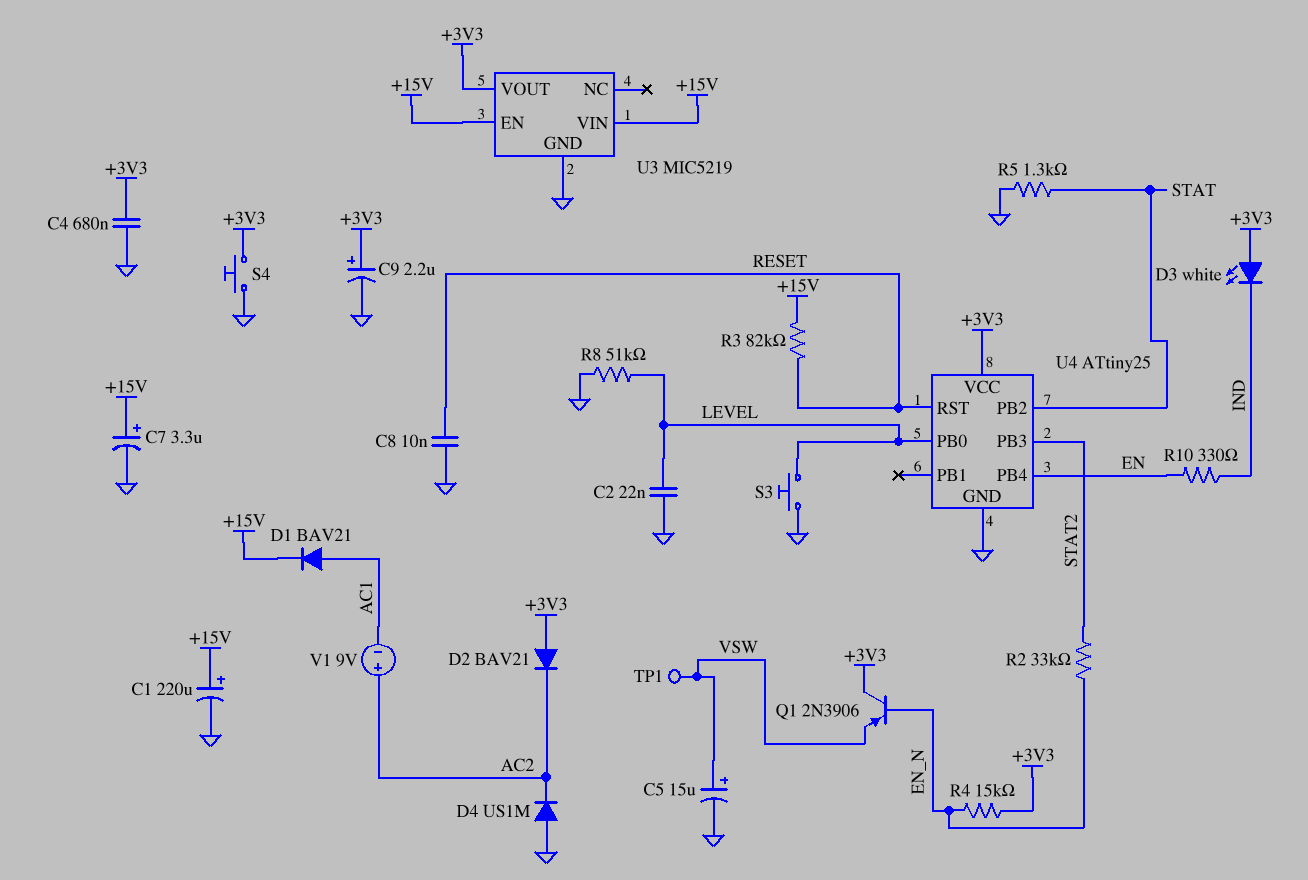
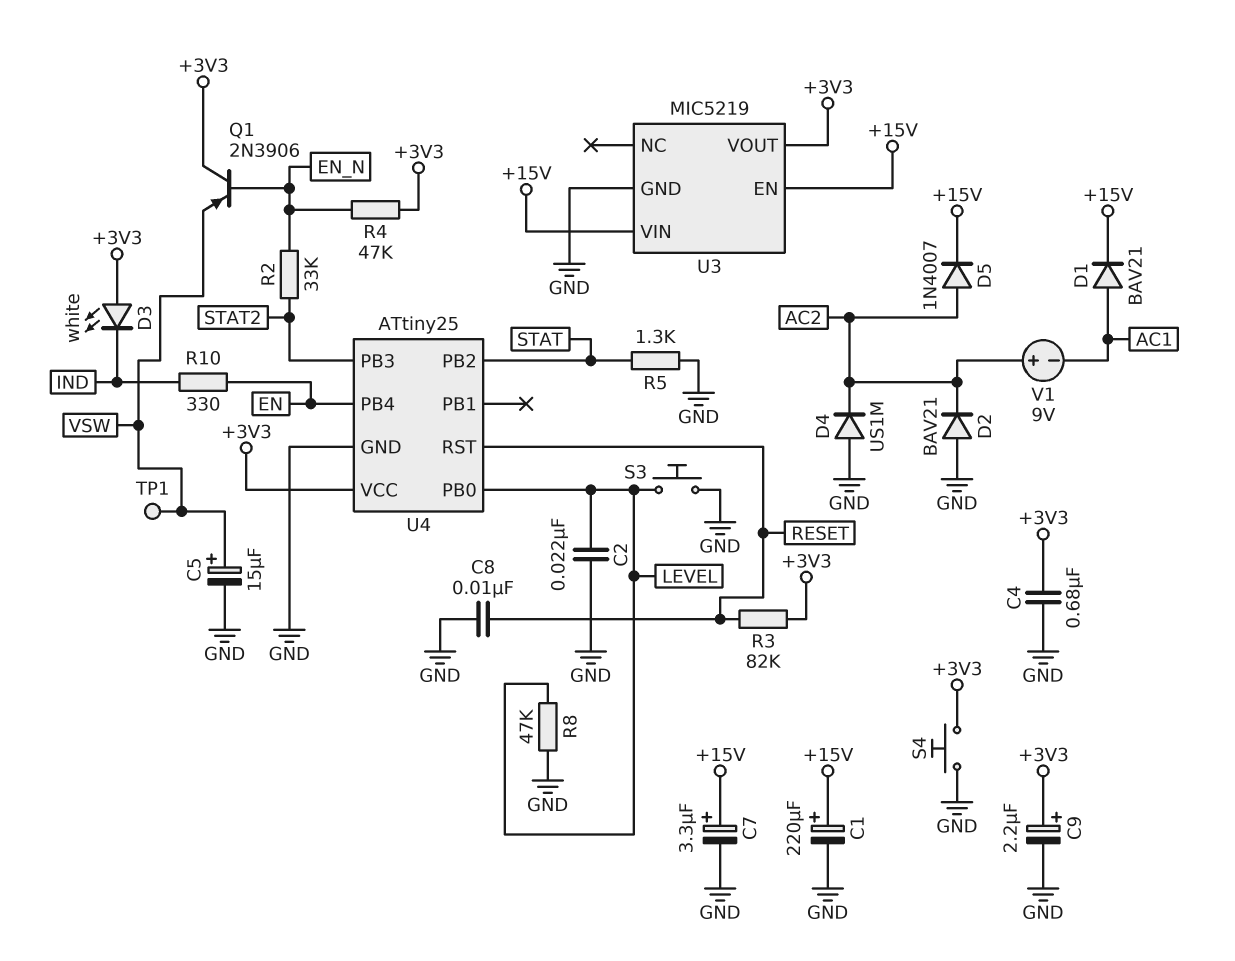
D2: diode BAV21 (A +3V3, K AC2) -> diode BAV21 (A GND, K AC2)
D5: none -> diode 1N4007 (A AC2, K +15V)
R3: 82k (+15V, RESET) -> 82k (+3V3, RESET)
R4: 15k (+3V3, EN_N) -> 47k (+3V3, EN_N)
R8: 51k (GND, LEVEL) -> 47k (GND, LEVEL)

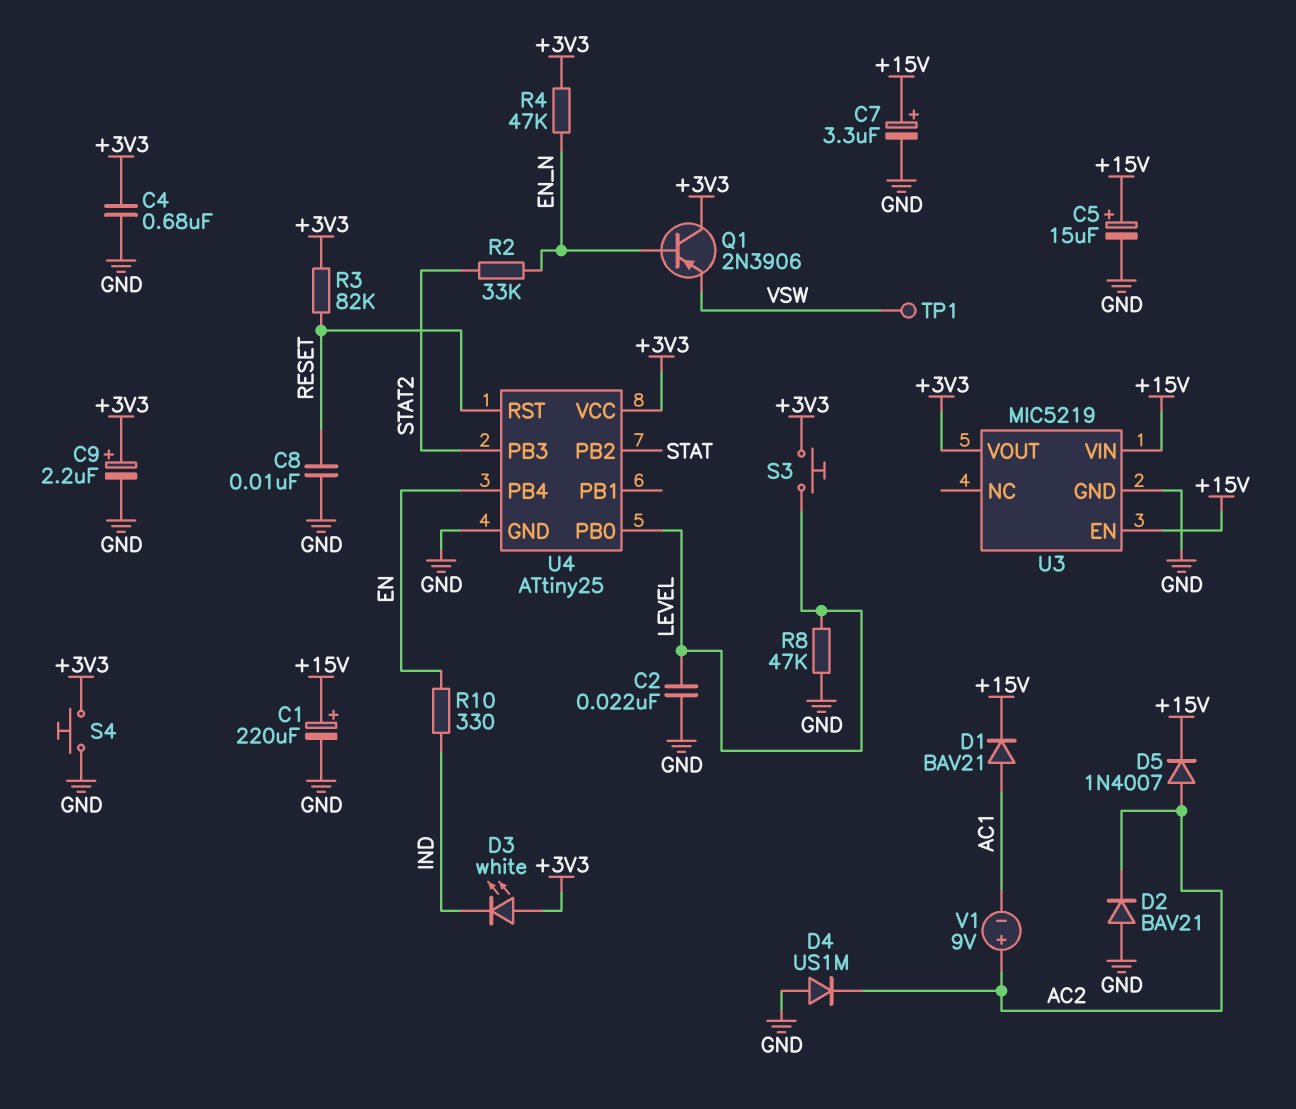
C5: 15uF (plus VSW, minus GND) -> 15uF (plus +15V, minus GND)
R5: 1.3k (GND, STAT) -> none
S3: button (GND, LEVEL) -> button (+3V3, LEVEL)

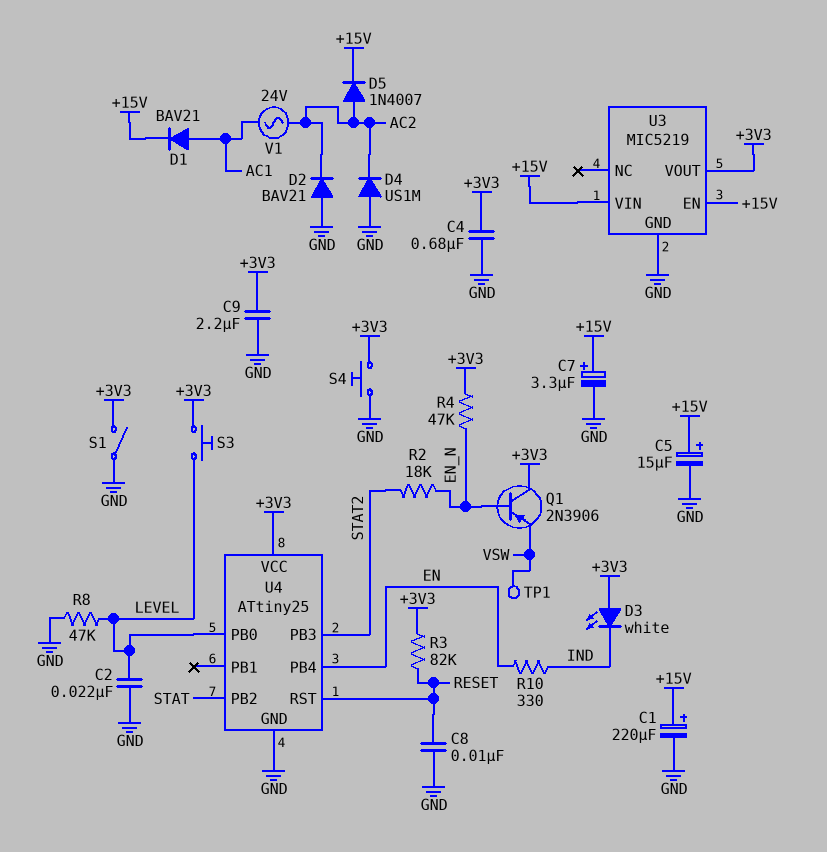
C9: 2.2uF (plus +3V3, minus GND) -> 2.2uF (+3V3, GND)
R2: 33k (EN_N, STAT2) -> 18k (EN_N, STAT2)
S1: none -> switch (+3V3, GND)
V1: 9V (plus AC2, minus AC1) -> AC 24V (AC1, AC2)

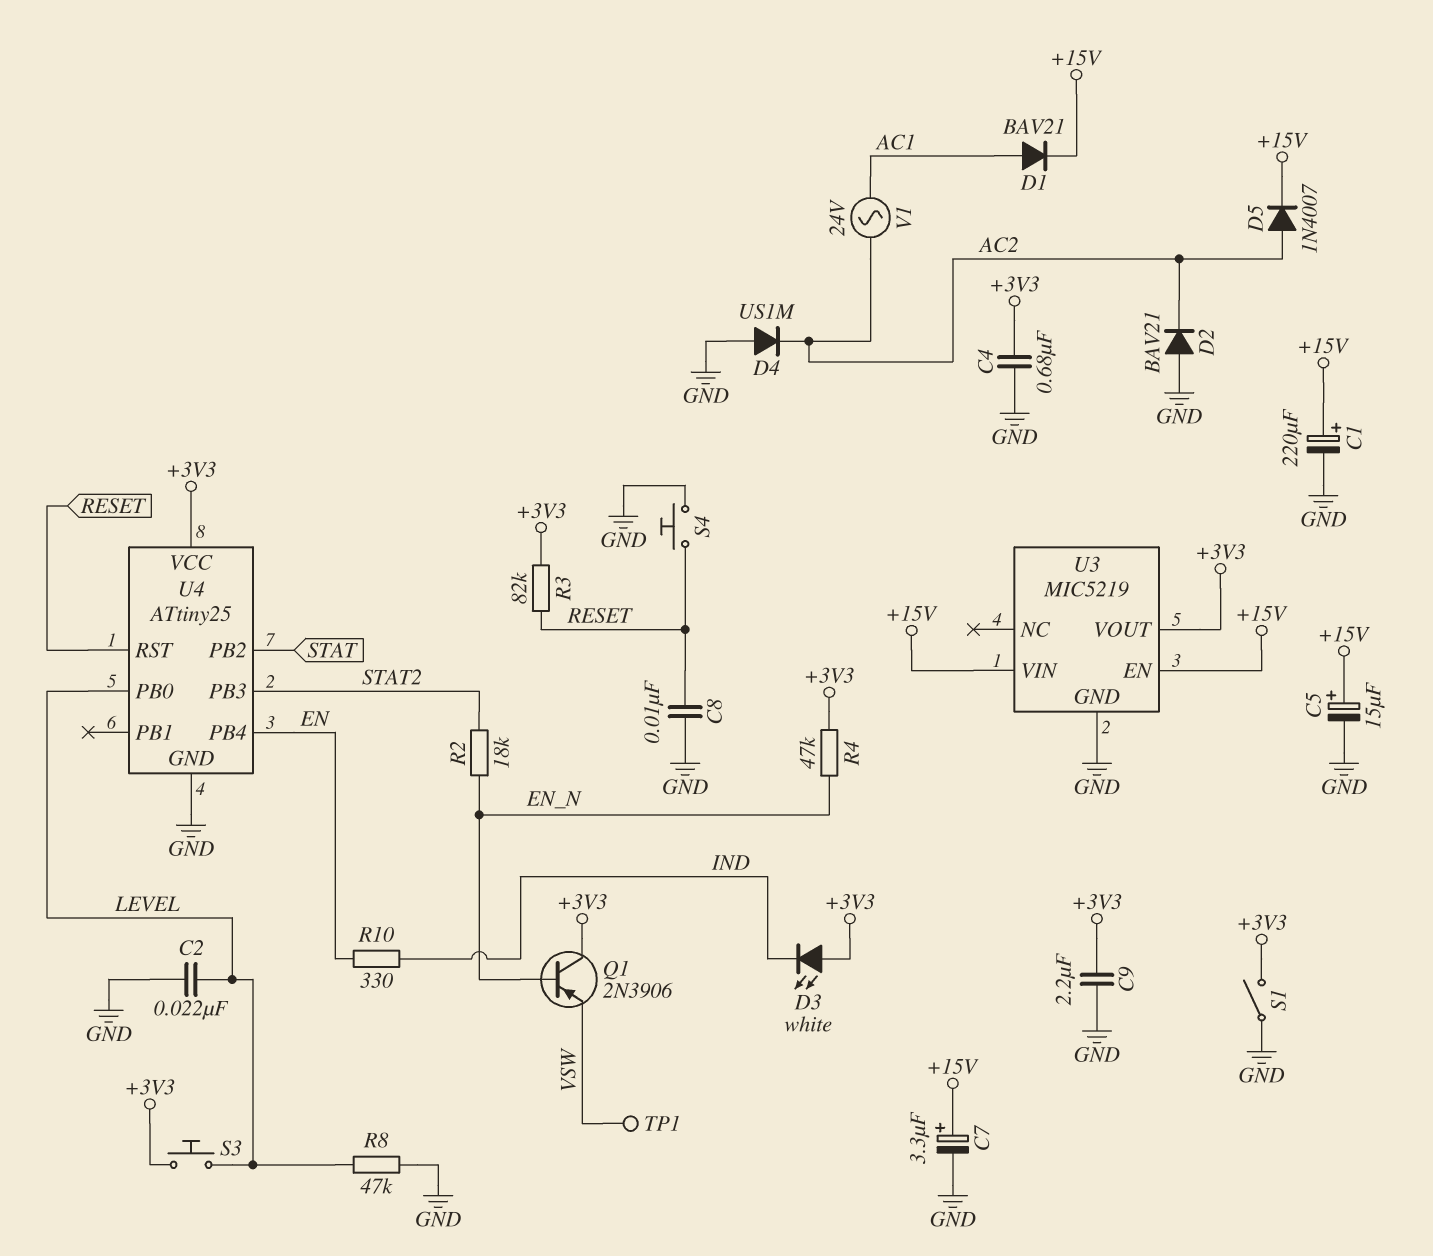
S4: button (+3V3, GND) -> button (GND, RESET)

